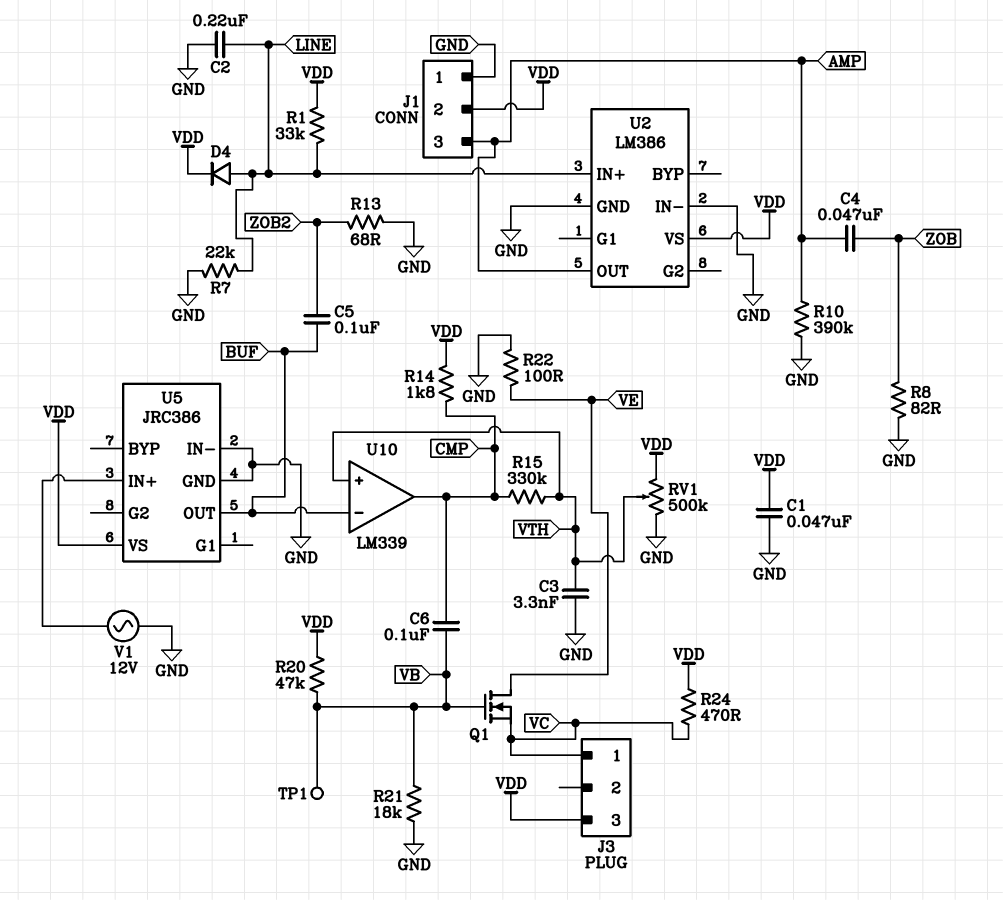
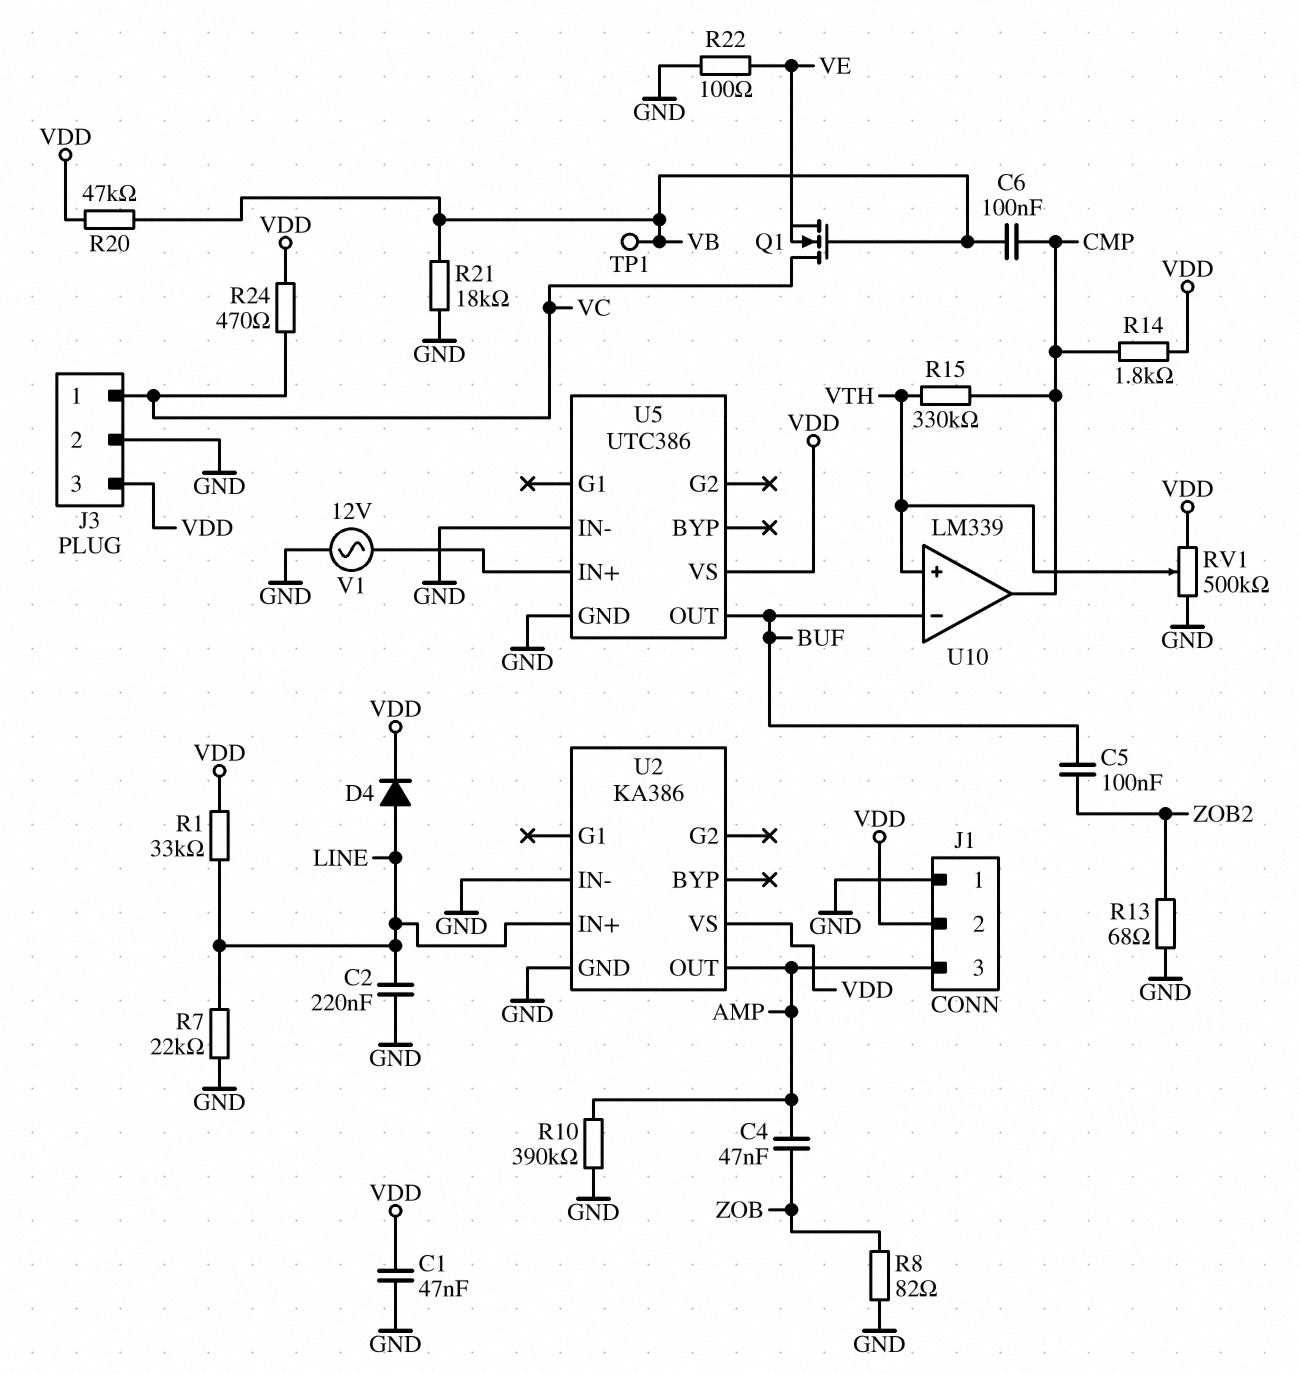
C3: 3.3nF (GND, VTH) -> none
J3 pin 2: none -> GND
Q1: NMOS (G VB, D VE, S VC) -> NMOS (G VB, D VC, S VE)
U2: LM386 -> KA386
U5: JRC386 -> UTC386

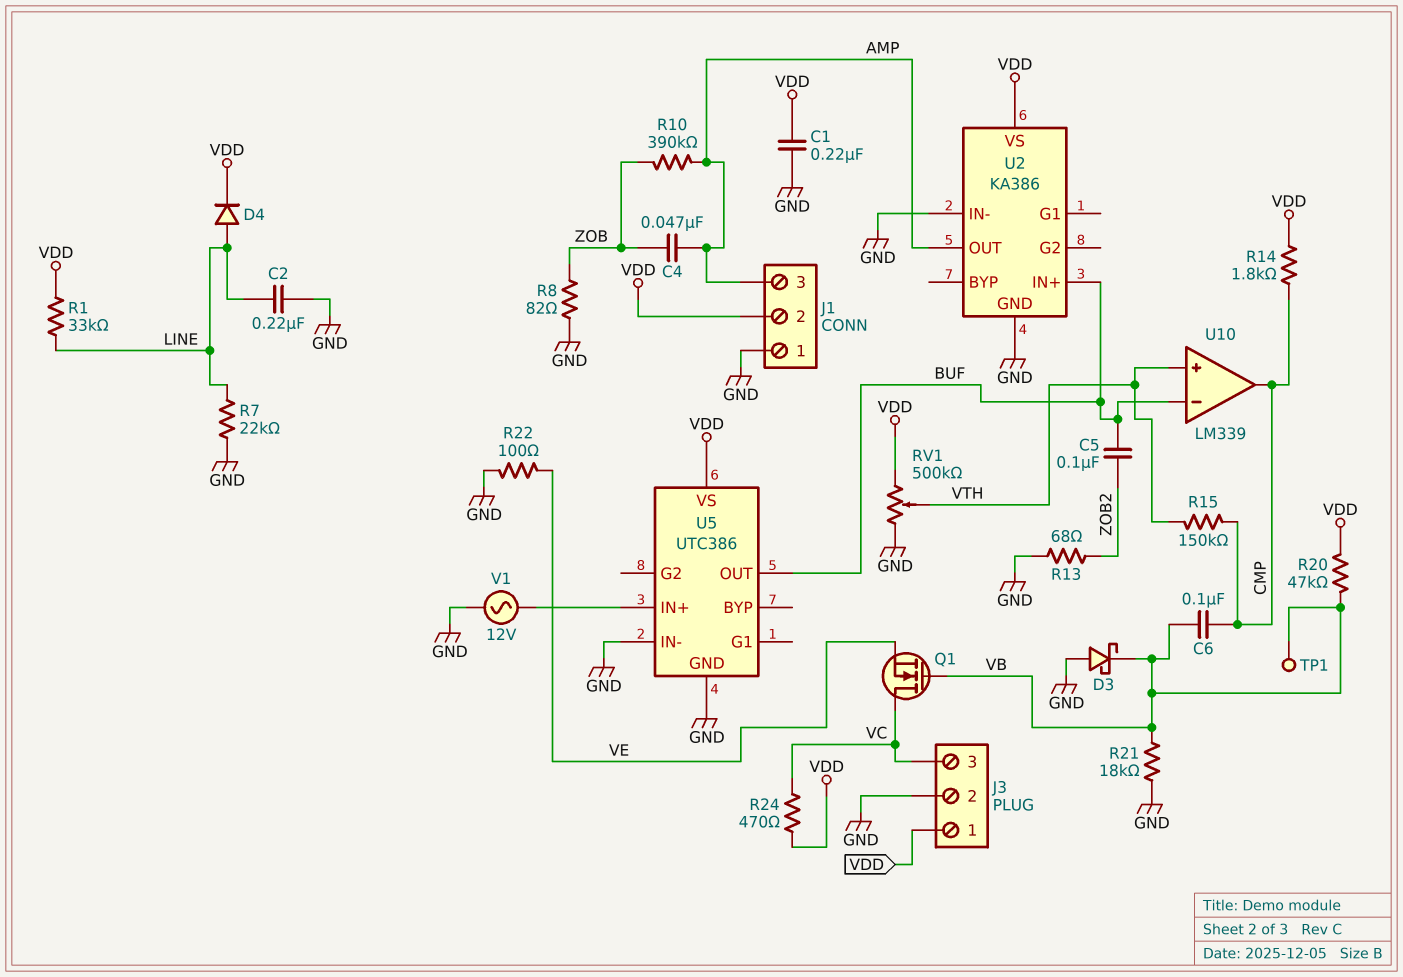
C1: 47nF (GND, VDD) -> 220nF (GND, VDD)
D3: none -> schottky (A GND, K VB)
J3 pin 1: VC -> VDD
J3 pin 3: VDD -> VC
R10: 390k (AMP, GND) -> 390k (AMP, ZOB)
R15: 330k (CMP, VTH) -> 150k (CMP, VTH)
U2 pin IN+: LINE -> BUF

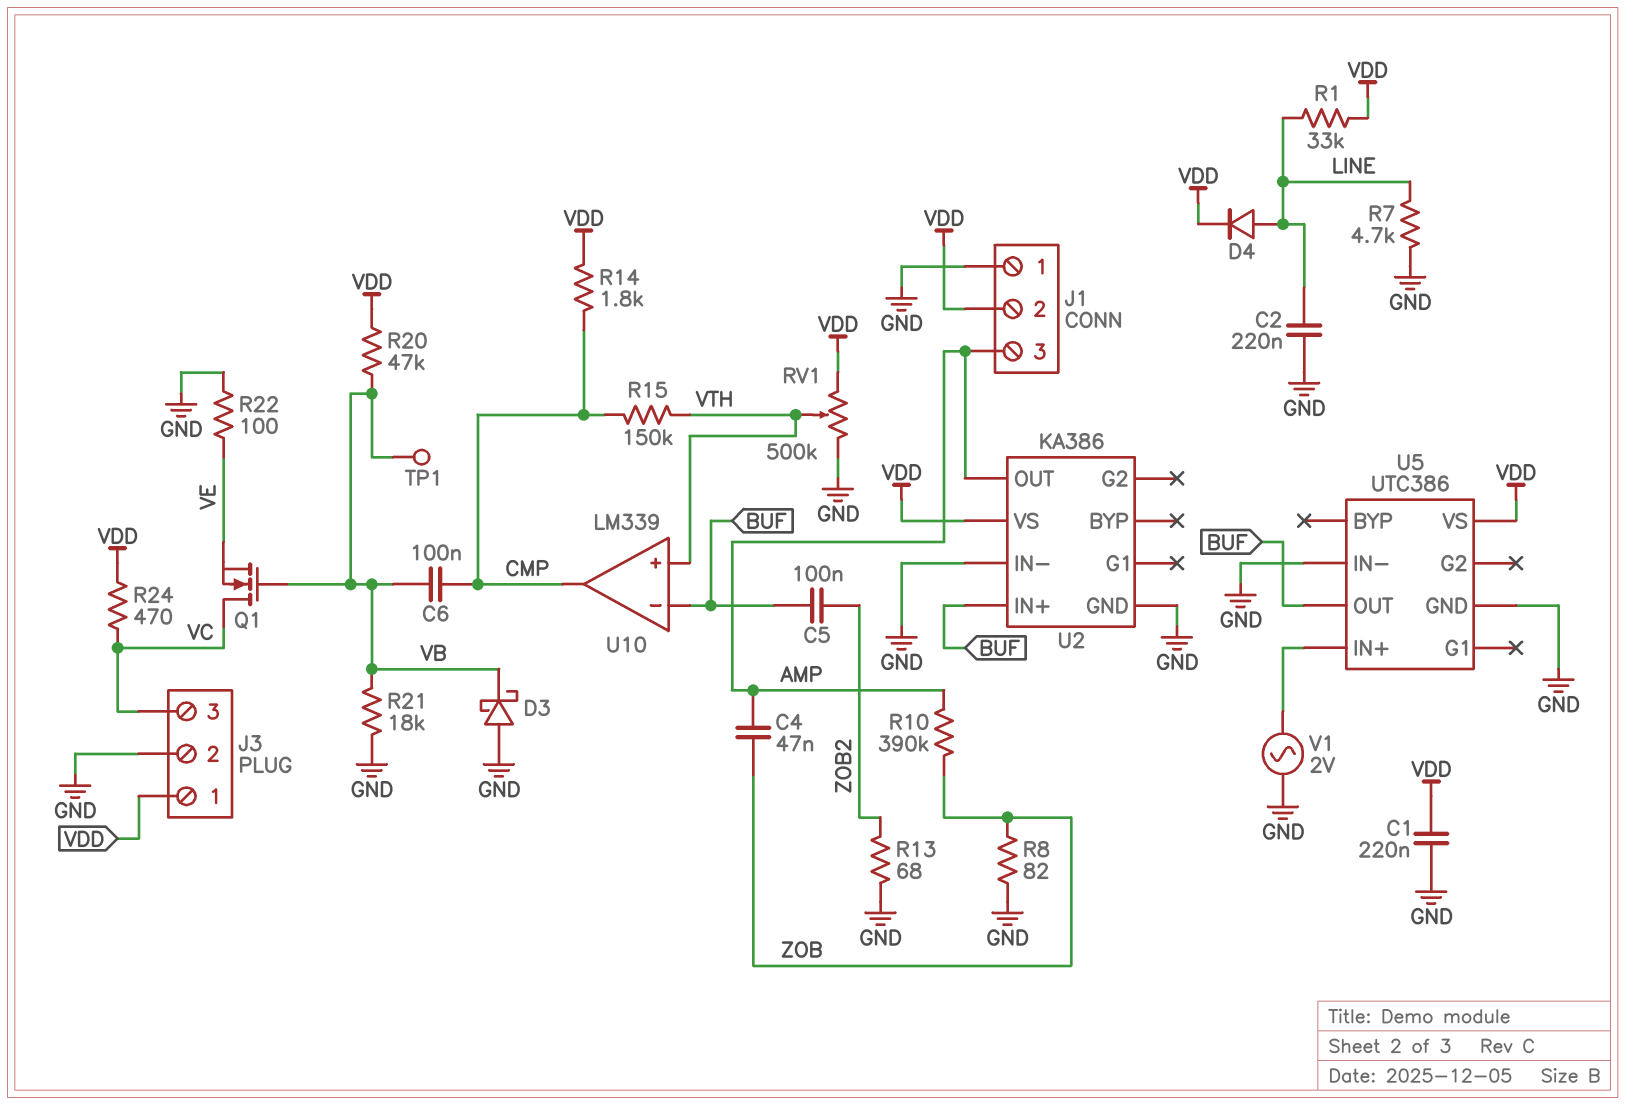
R7: 22k (GND, LINE) -> 4.7k (GND, LINE)
V1: AC 12V (GND, U5/IN+) -> AC 2V (GND, U5/IN+)

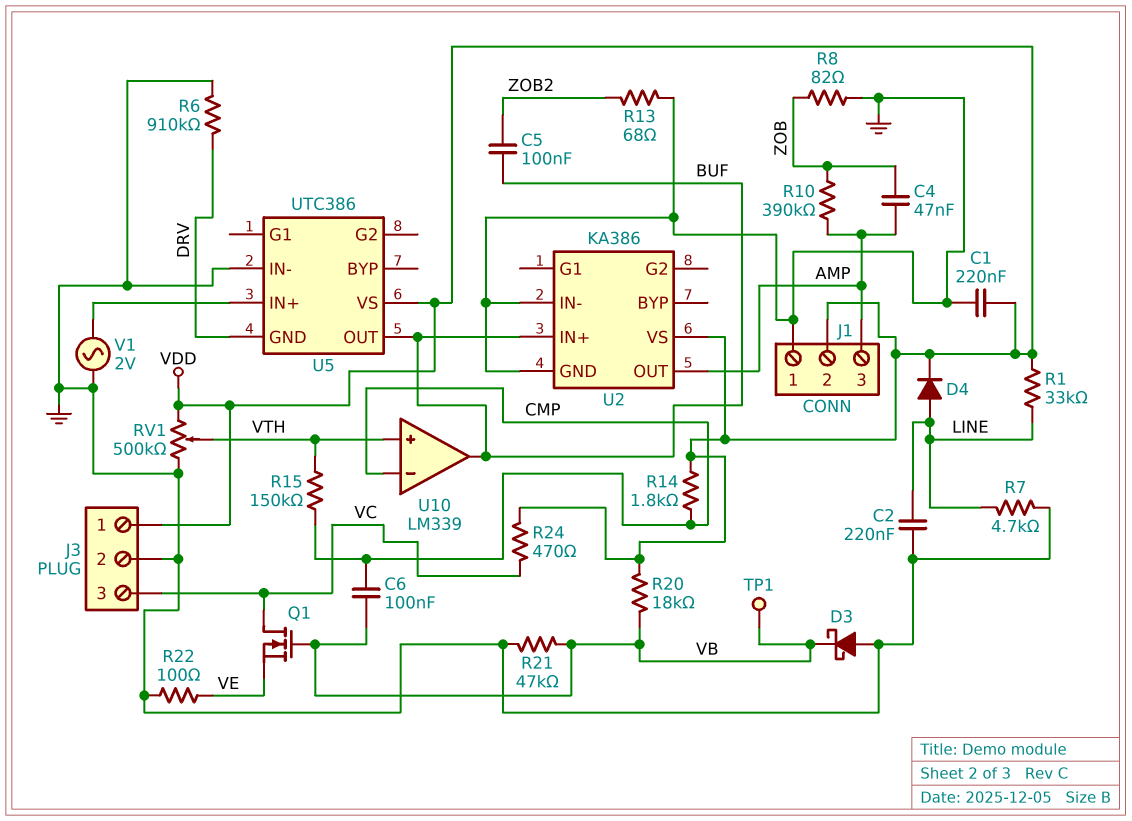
R6: none -> 910k (DRV, GND)
R20: 47k (VB, VDD) -> 18k (VB, VDD)
R21: 18k (GND, VB) -> 47k (GND, VB)
U5 pin GND: GND -> DRV
U10 pin in-: BUF -> CMP
U10 pin out: CMP -> BUF

